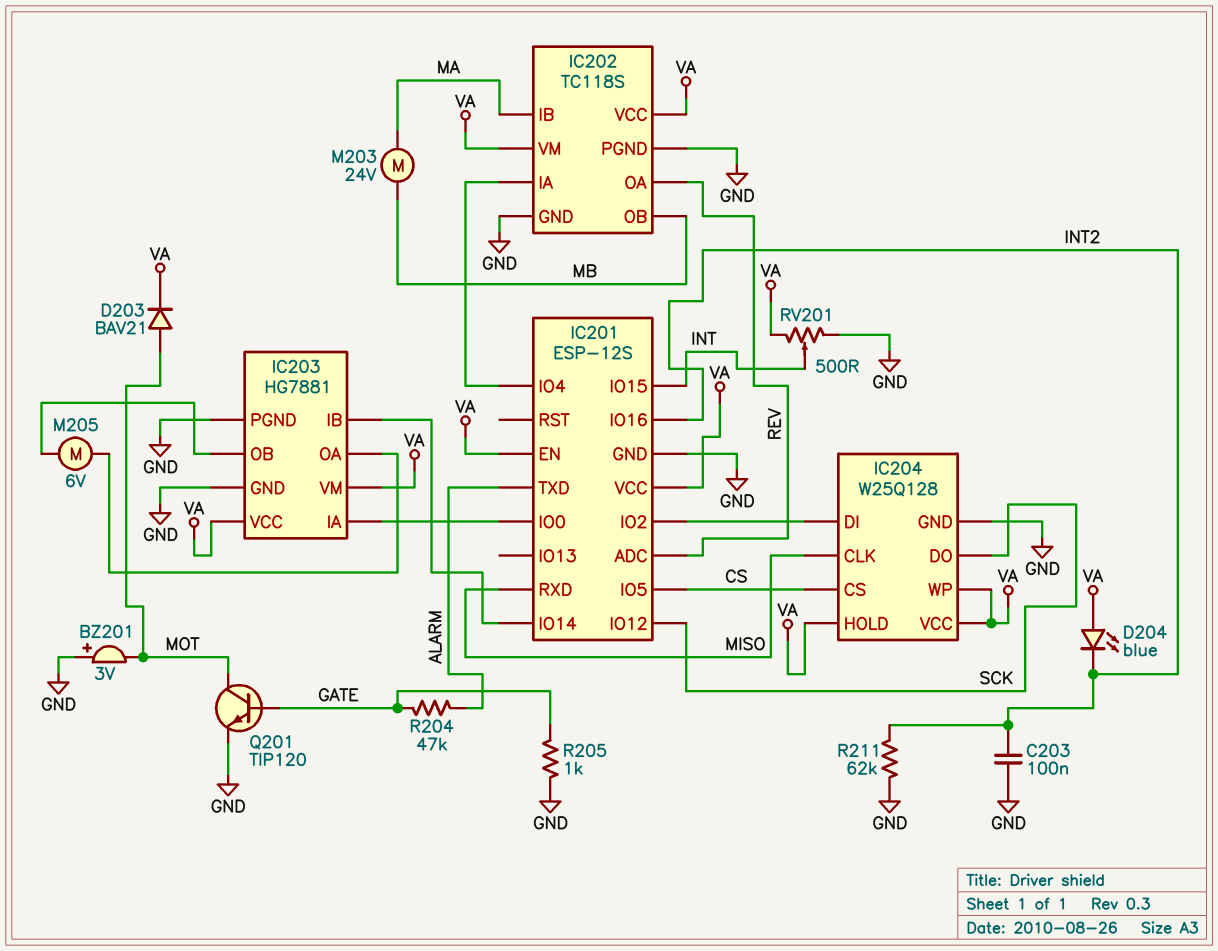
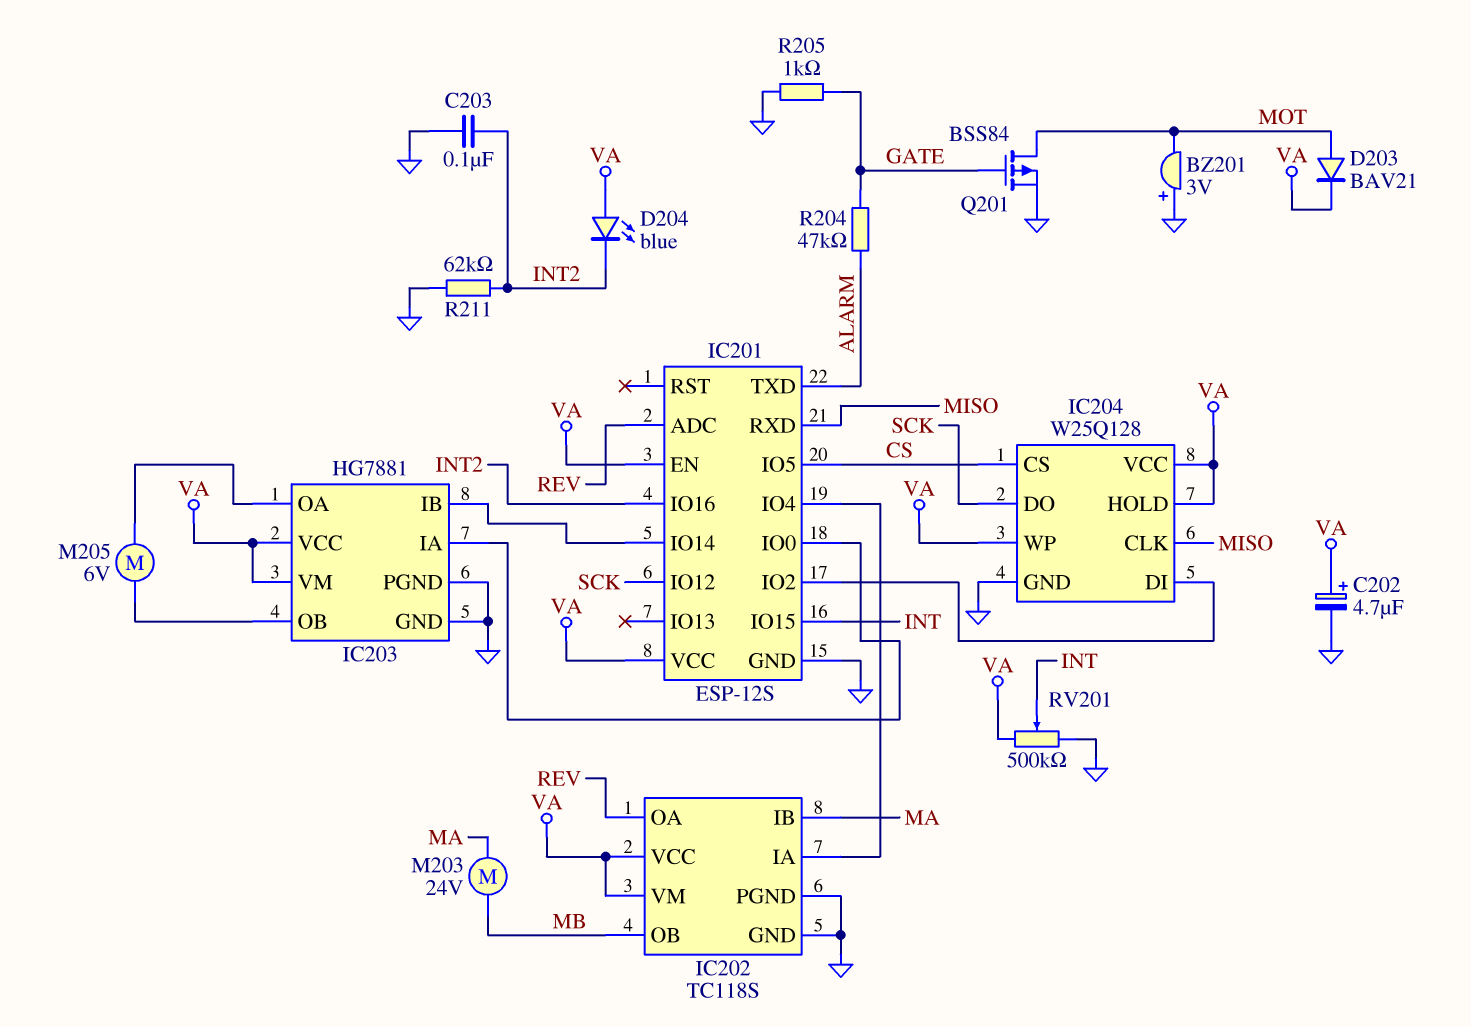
C202: none -> 4.7uF (plus VA, minus GND)
Q201: NPN TIP120 (B GATE, C MOT, E GND) -> PMOS BSS84 (G GATE, D MOT, S GND)
RV201: 500 (GND, VA, wiper INT) -> 500k (GND, VA, wiper INT)

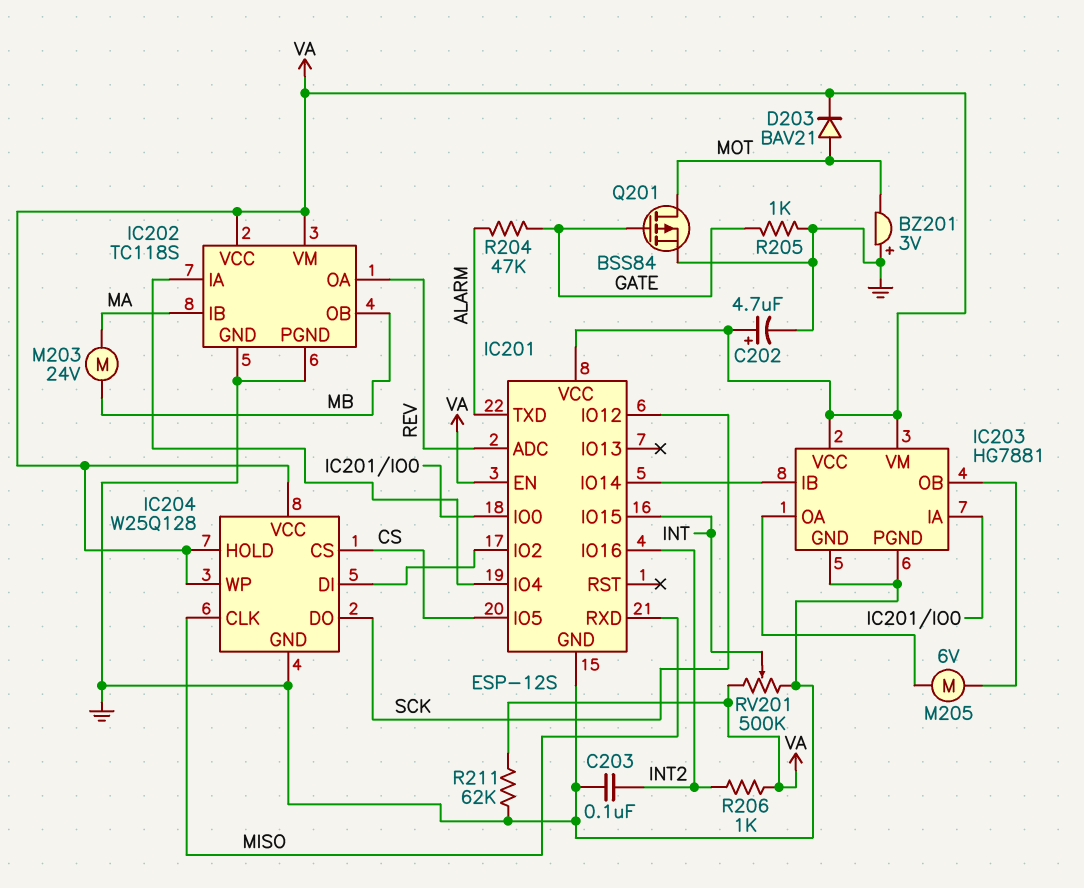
D204: LED blue (A VA, K INT2) -> none
R206: none -> 1k (INT2, VA)
R211: 62k (GND, INT2) -> 62k (GND, VA)

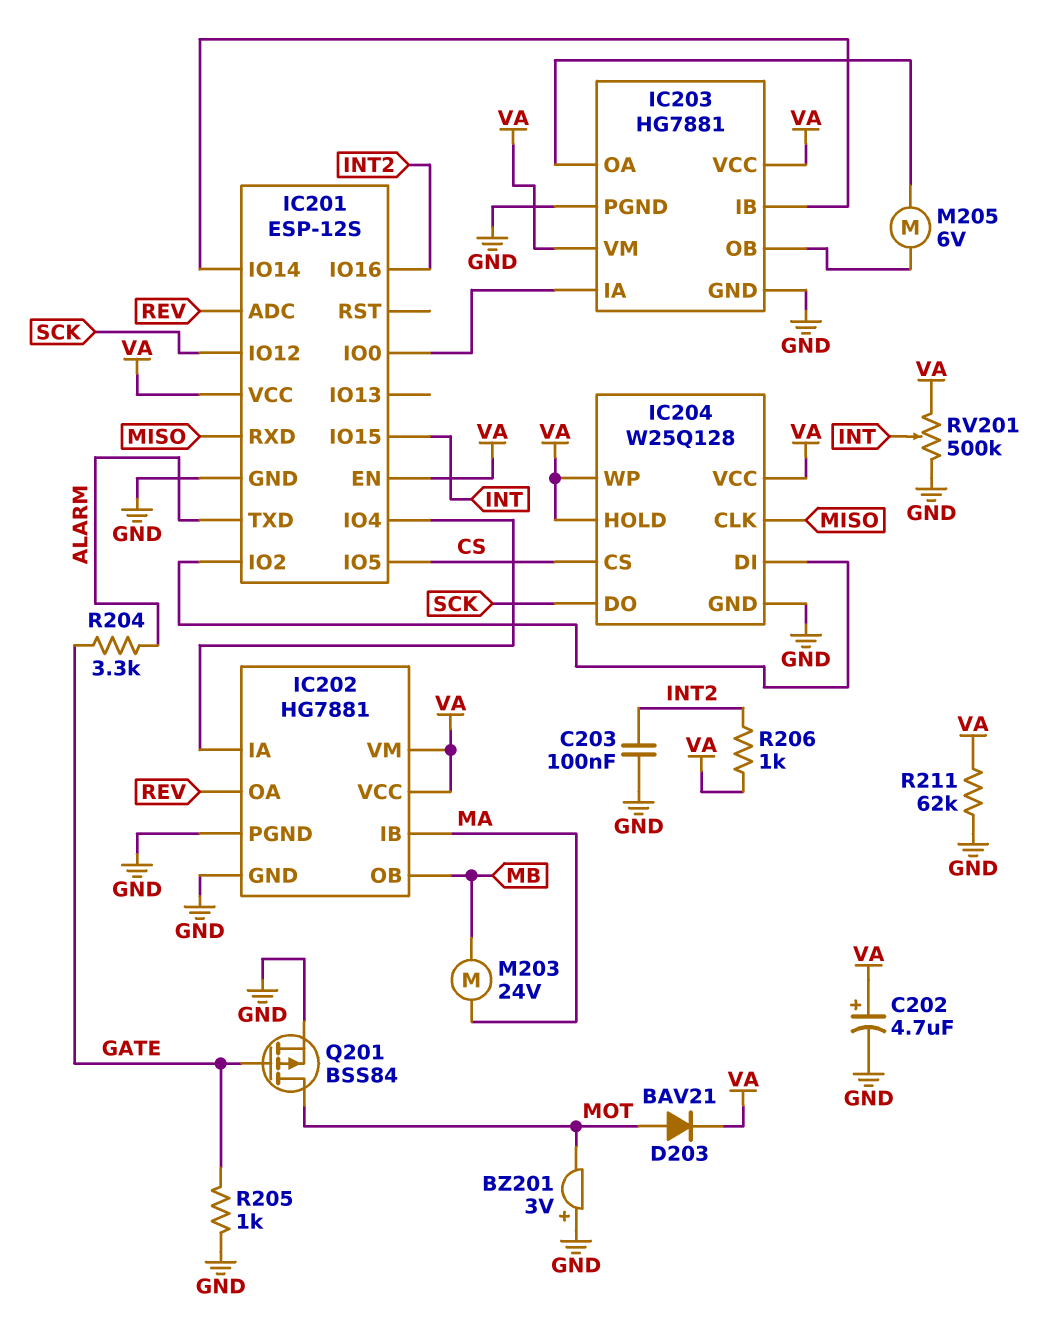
IC202: TC118S -> HG7881
R204: 47k (ALARM, GATE) -> 3.3k (ALARM, GATE)

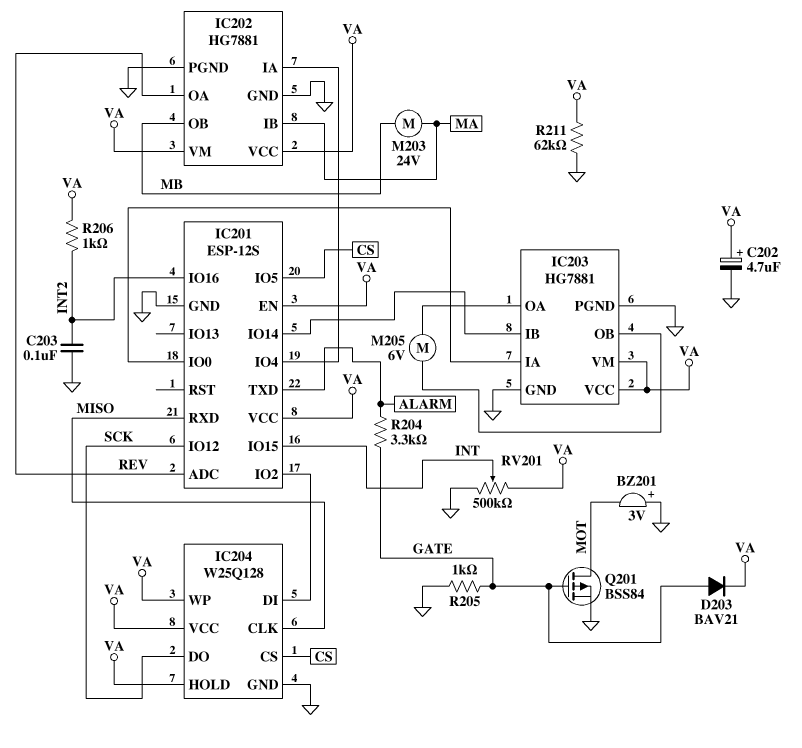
D203: diode BAV21 (A MOT, K VA) -> diode BAV21 (A GATE, K VA)

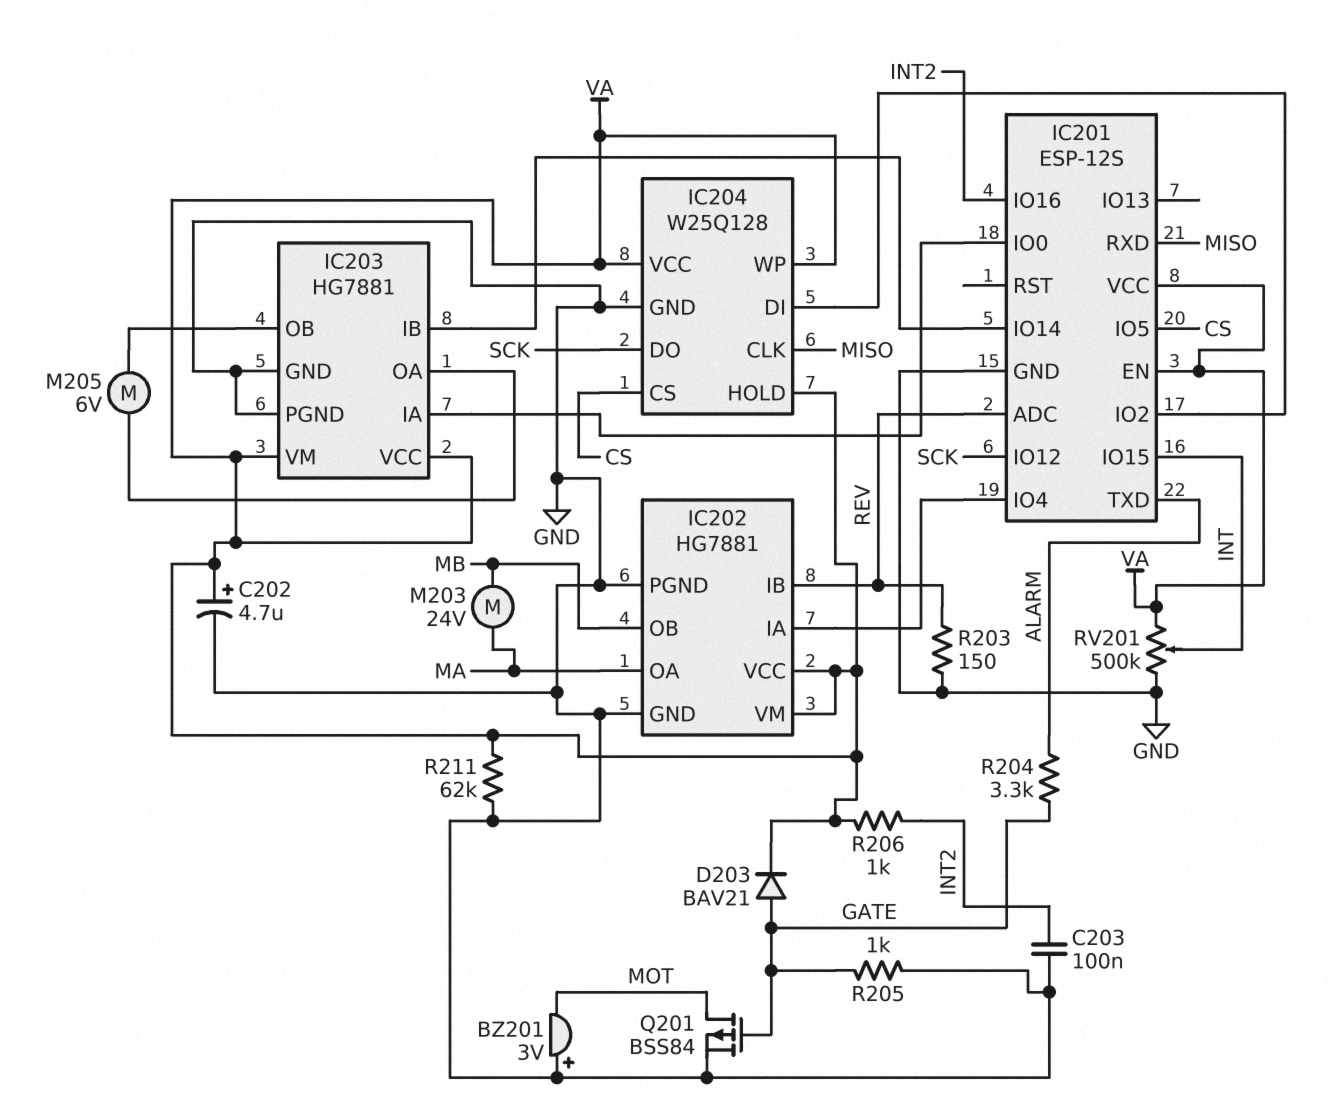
IC202 pin IB: MA -> REV
IC202 pin OA: REV -> MA
R203: none -> 150 (GND, REV)

